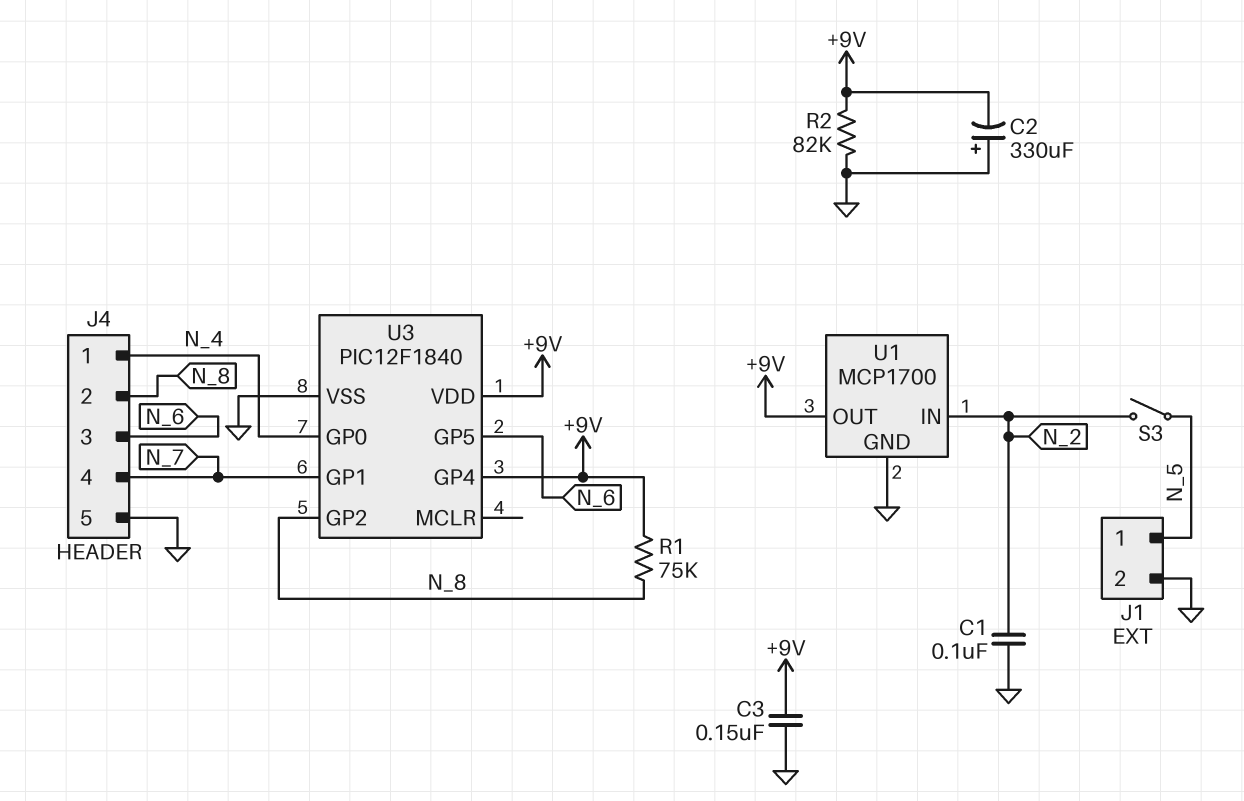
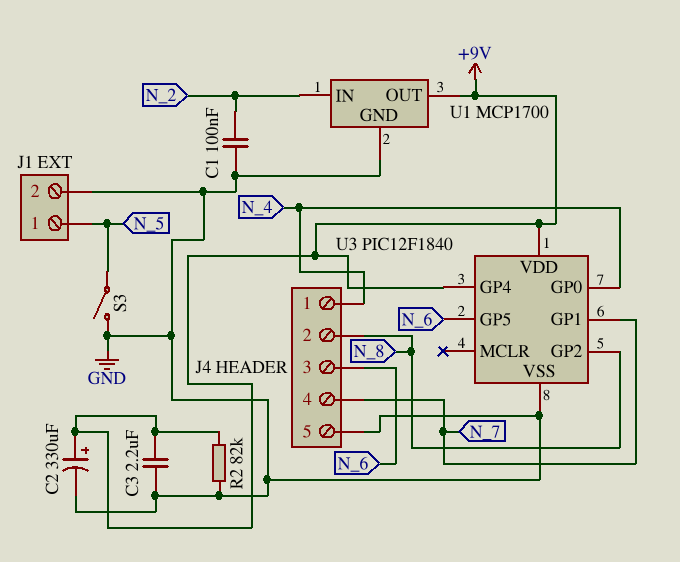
C2: 330uF (plus GND, minus +9V) -> 330uF (plus +9V, minus GND)
C3: 150nF (+9V, GND) -> 2.2uF (+9V, GND)
R1: 75k (+9V, N_8) -> none
S3: switch (N_2, N_5) -> switch (GND, N_5)

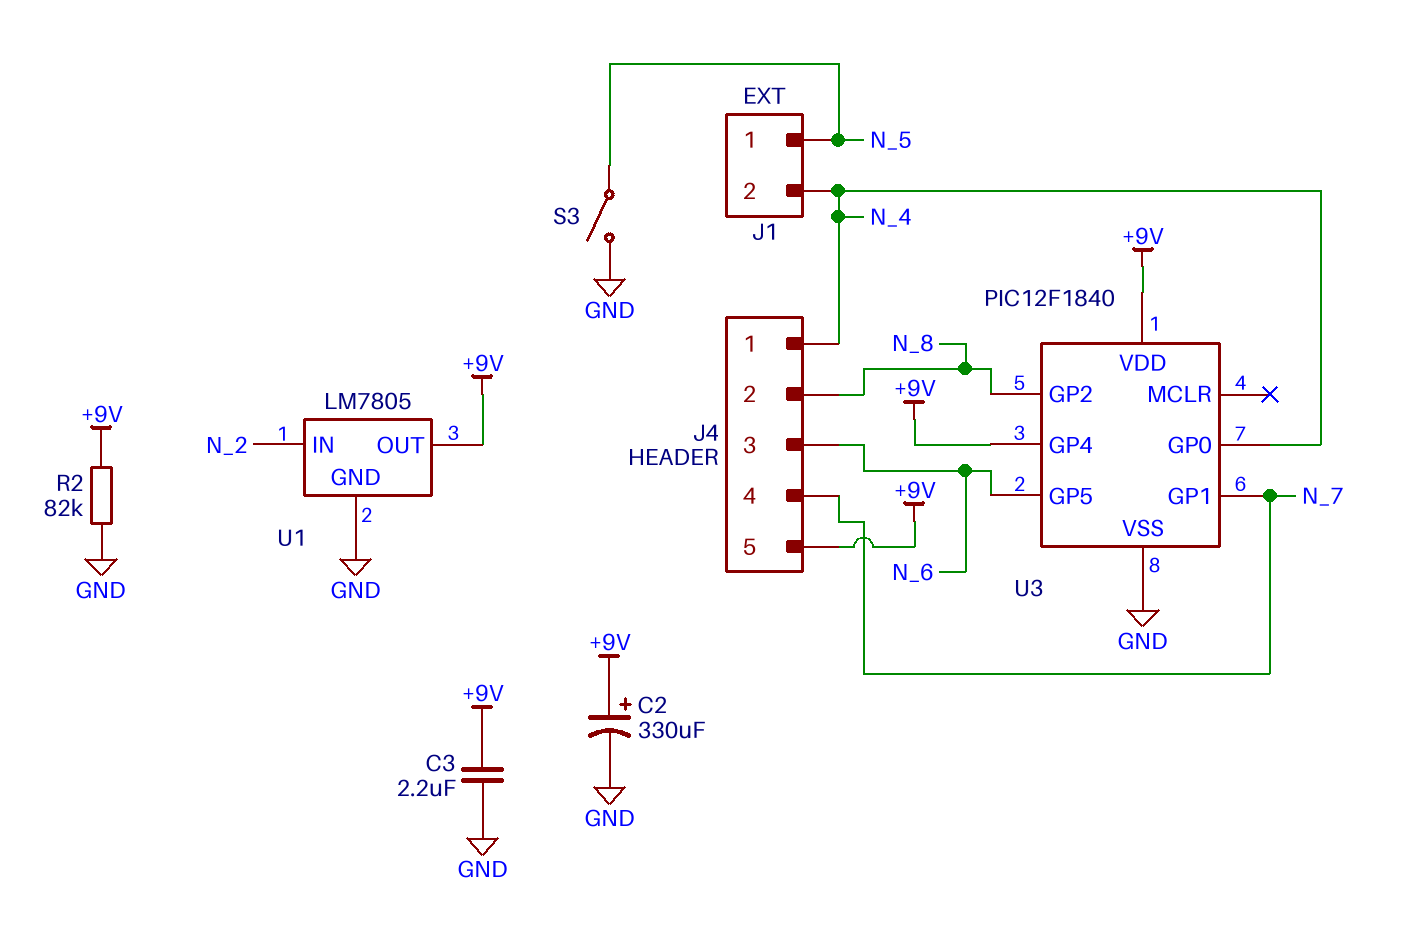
C1: 100nF (GND, N_2) -> none
J1 pin 2: GND -> N_4
J4 pin 5: GND -> +9V
U1: MCP1700 -> LM7805

